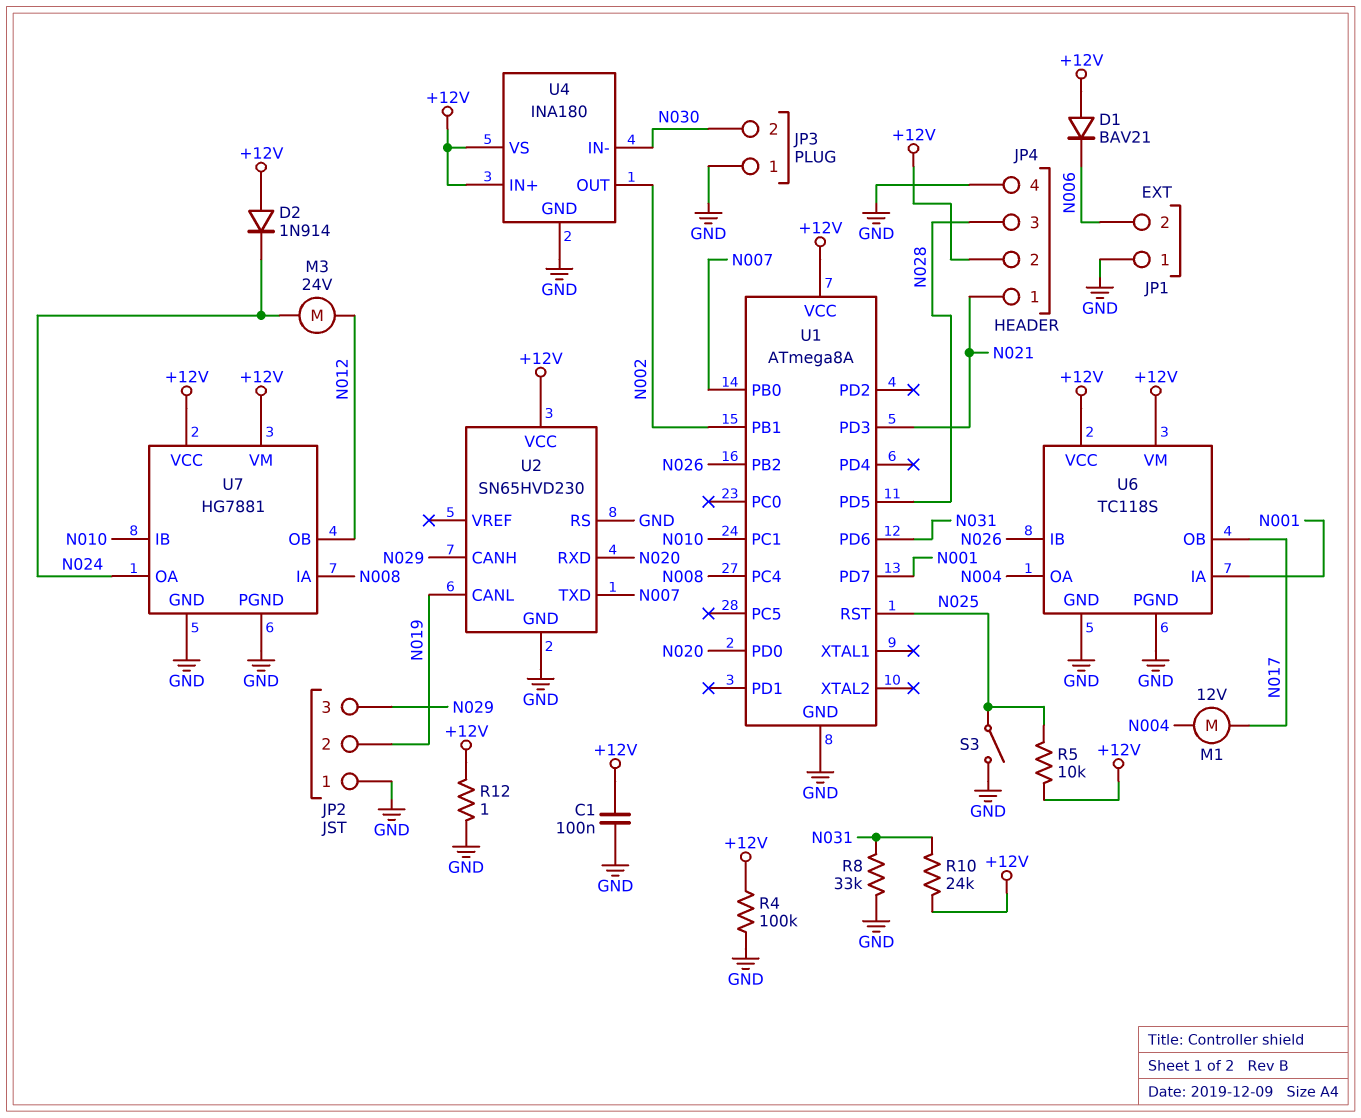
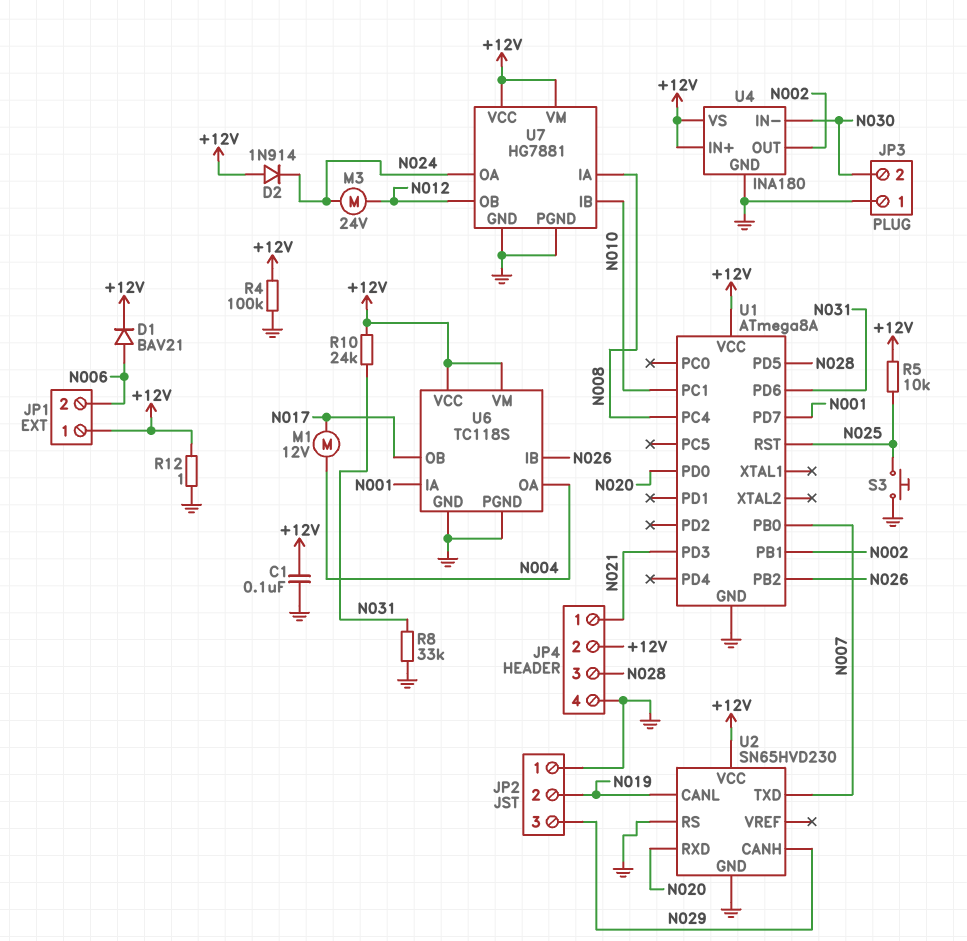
D1: diode BAV21 (A +12V, K N006) -> diode BAV21 (A N006, K +12V)
JP1 pin 1: GND -> +12V
S3: switch (GND, N025) -> button (GND, N025)

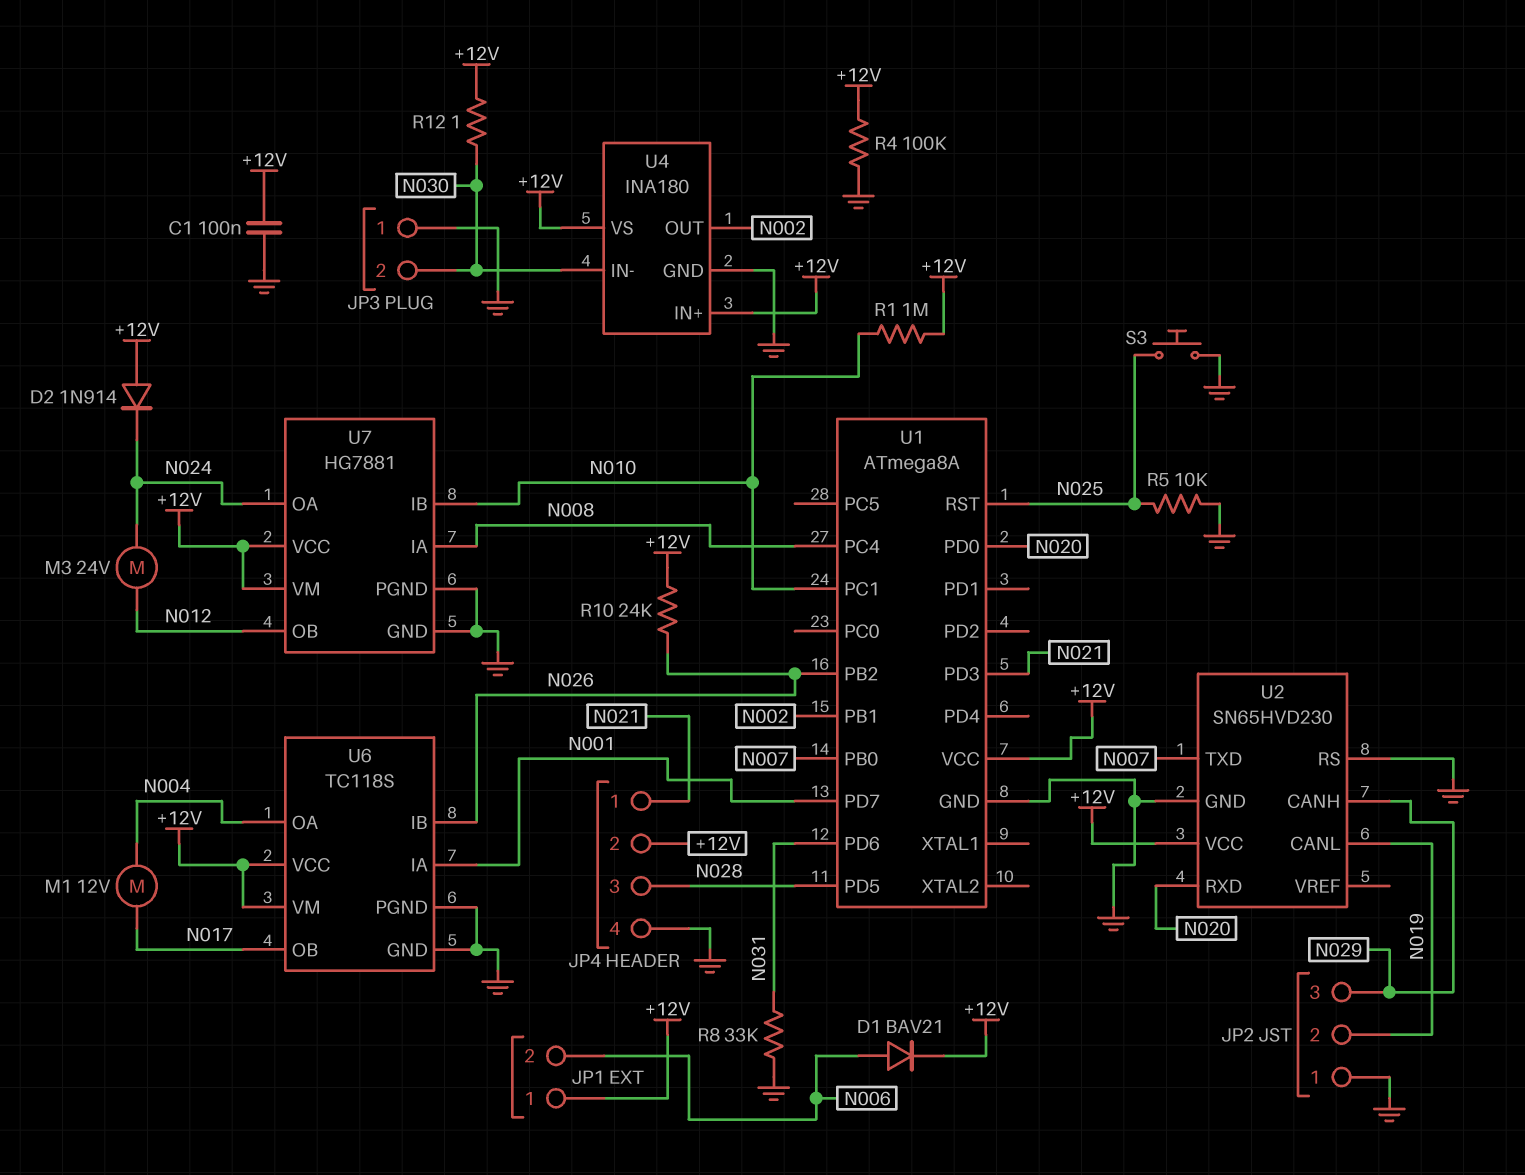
R1: none -> 1M (+12V, N010)
R5: 10k (+12V, N025) -> 10k (GND, N025)
R10: 24k (+12V, N031) -> 24k (+12V, N026)
R12: 1 (+12V, GND) -> 1 (+12V, N030)

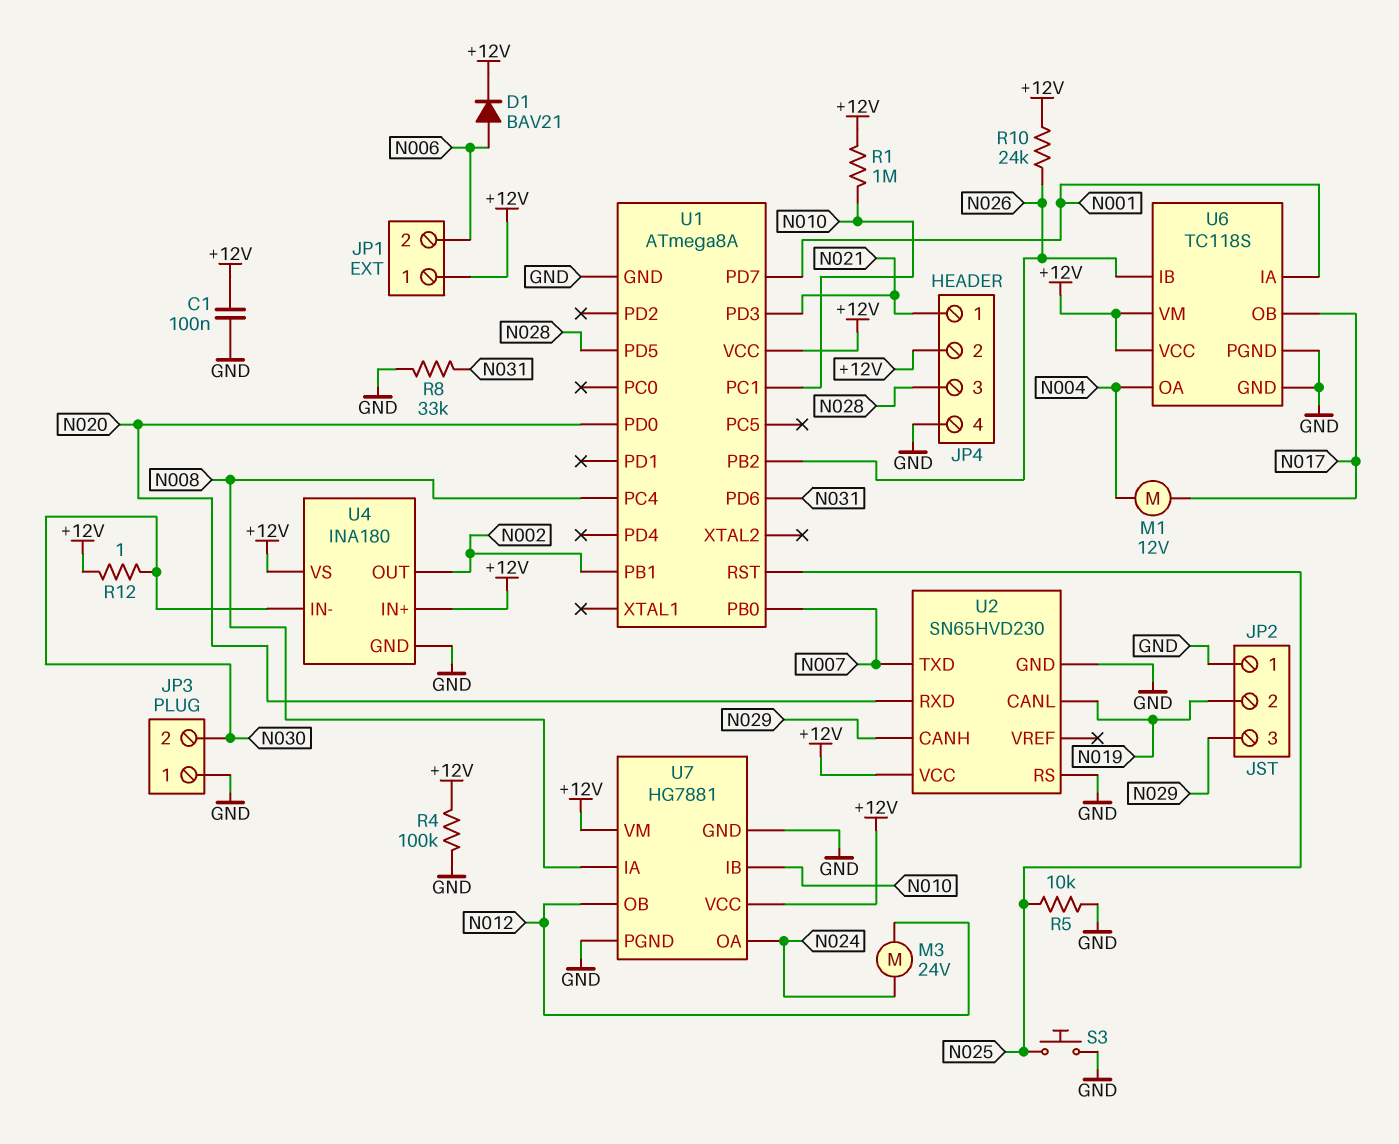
D2: diode 1N914 (A +12V, K N024) -> none

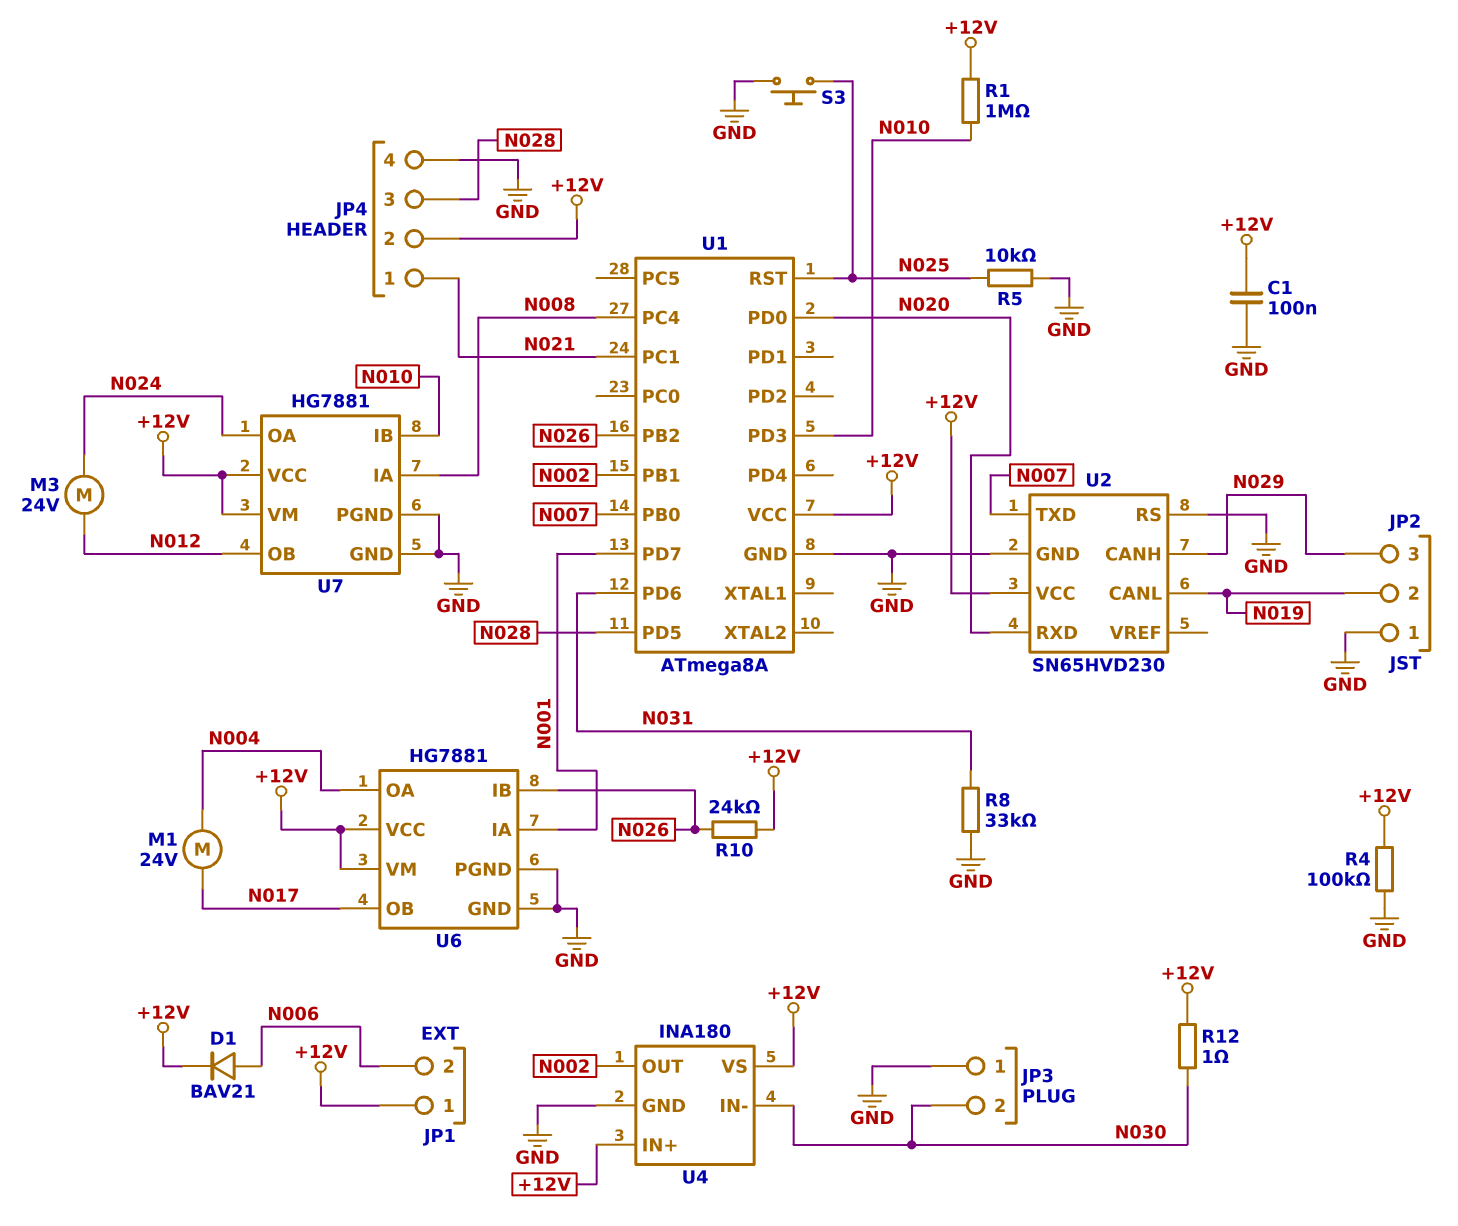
M1: motor 12V (N004, N017) -> motor 24V (N004, N017)
U1 pin PC1: N010 -> N021
U1 pin PD3: N021 -> N010
U6: TC118S -> HG7881

